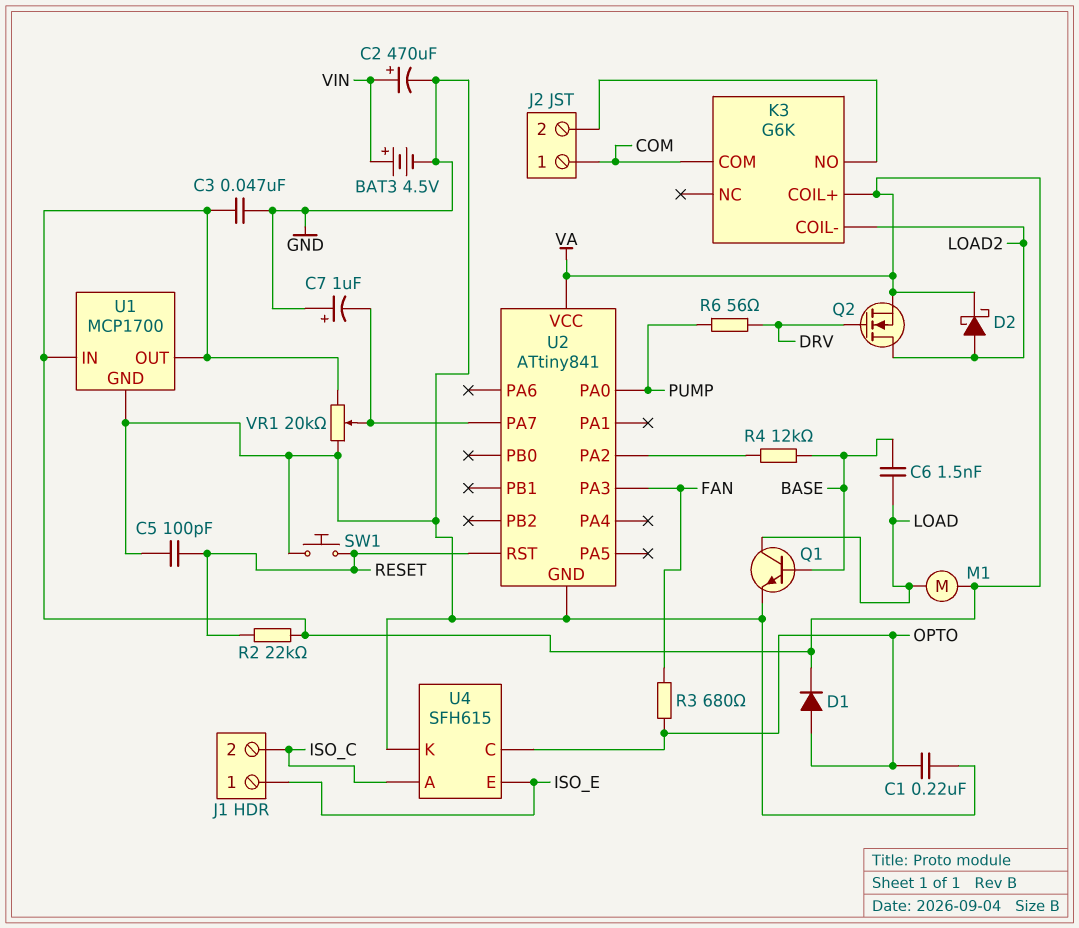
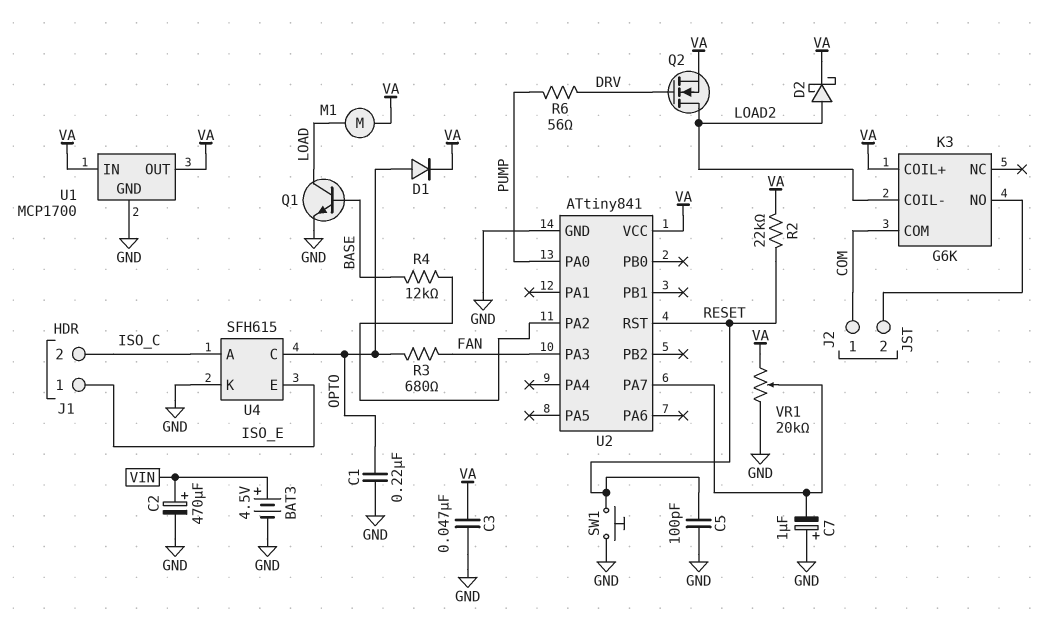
C6: 1.5nF (BASE, LOAD) -> none

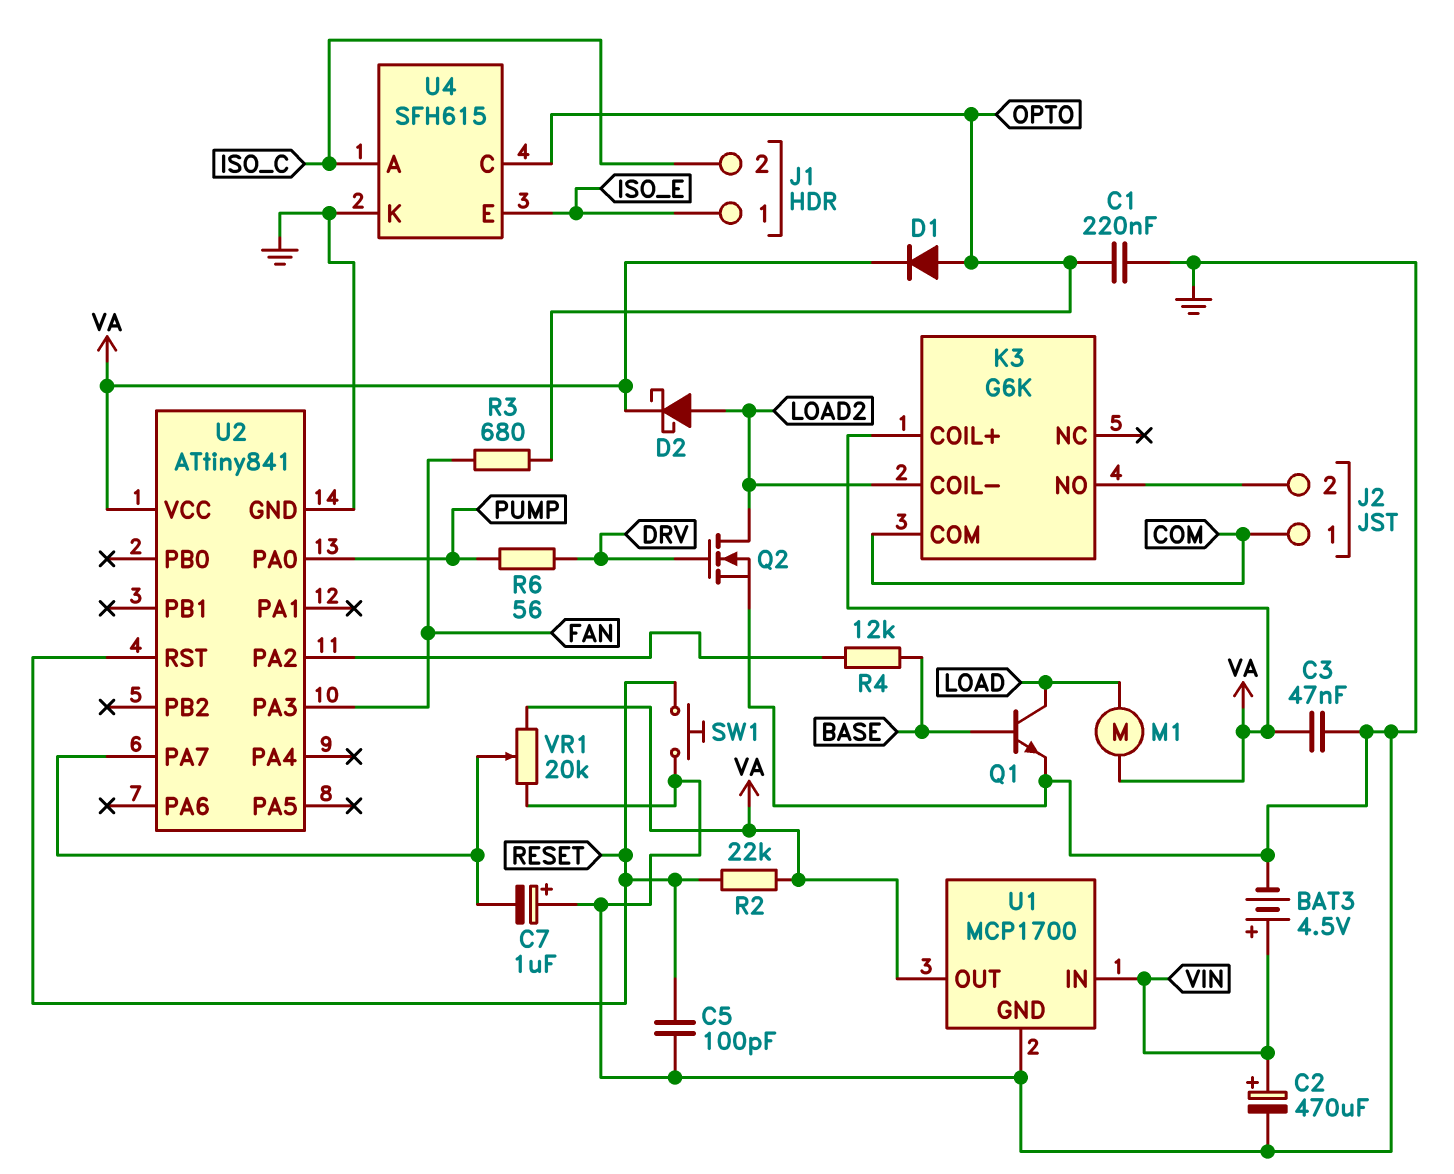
Q2: NMOS (G DRV, D LOAD2, S VA) -> NMOS (G DRV, D LOAD2, S GND)
U1 pin IN: VA -> VIN

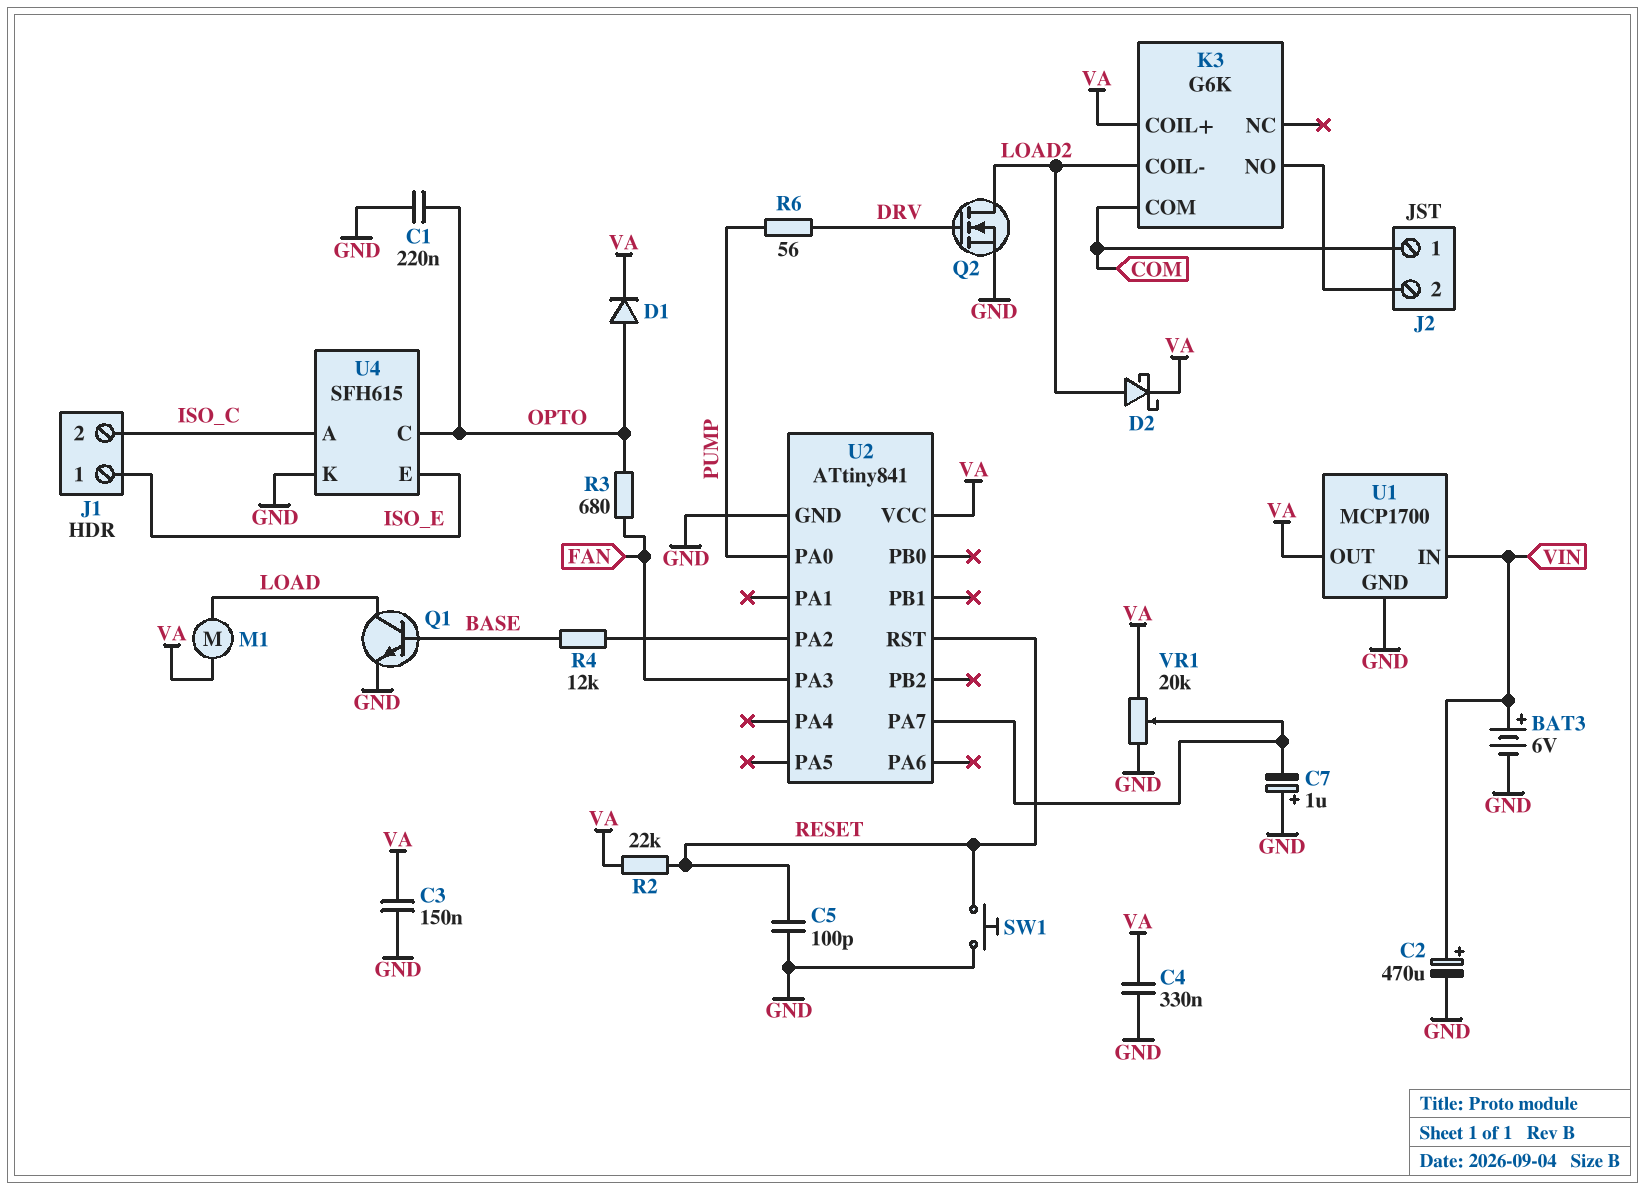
BAT3: 4.5V (plus VIN, minus GND) -> 6V (plus VIN, minus GND)
C3: 47nF (GND, VA) -> 150nF (GND, VA)
C4: none -> 330nF (GND, VA)

